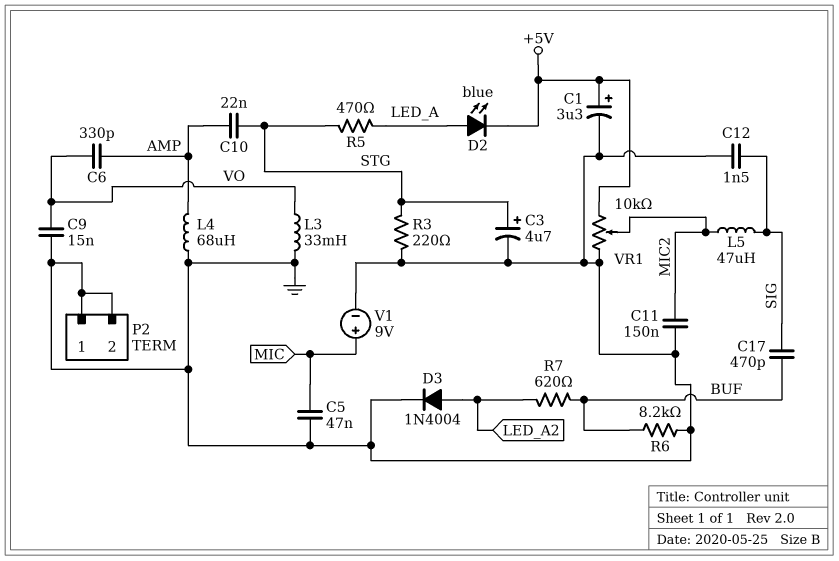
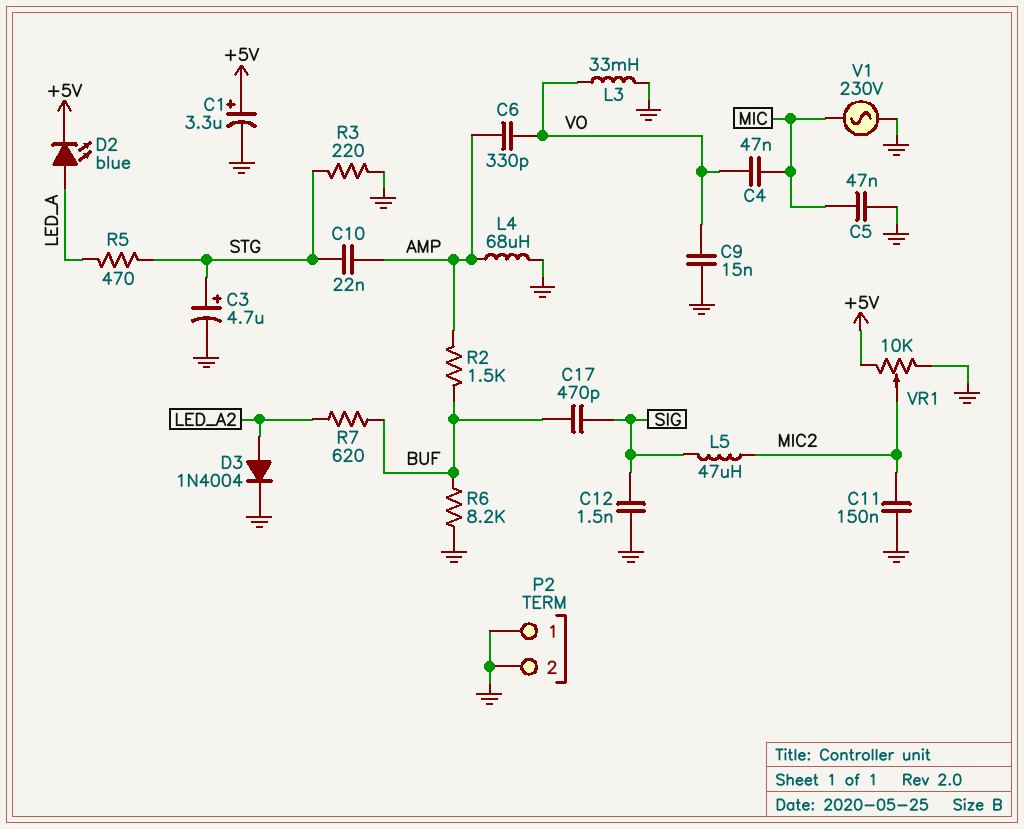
C4: none -> 47nF (MIC, VO)
R2: none -> 1.5k (AMP, BUF)
V1: 9V (plus MIC, minus GND) -> AC 230V (GND, MIC)

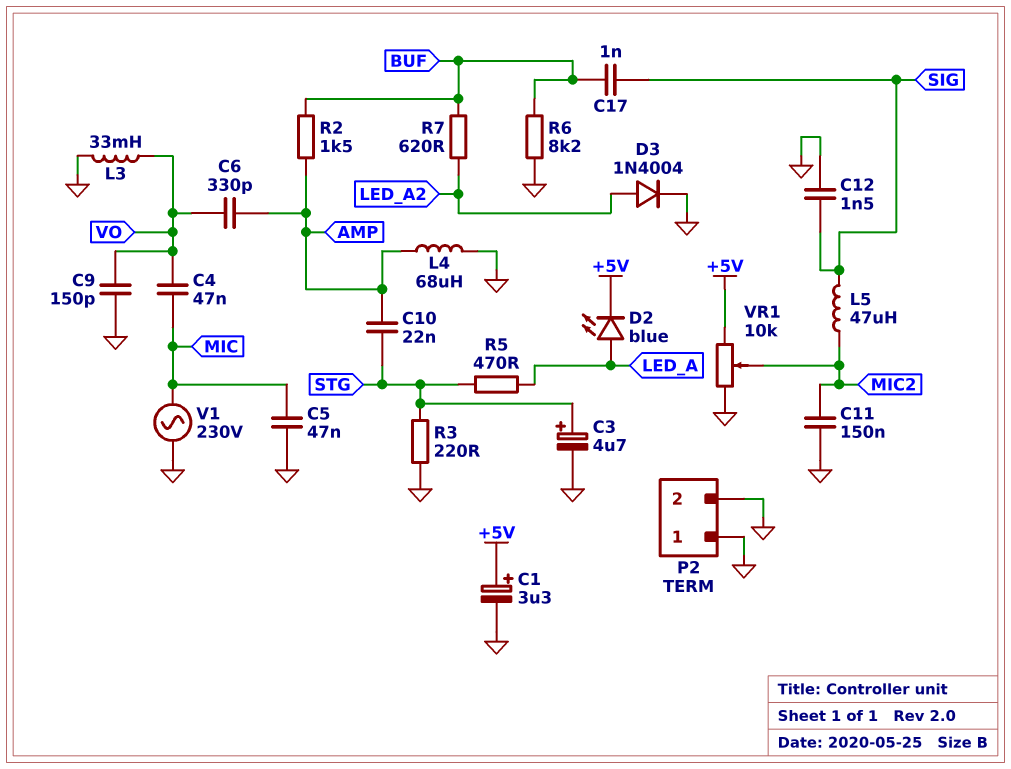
C9: 15nF (GND, VO) -> 150pF (GND, VO)
C17: 470pF (BUF, SIG) -> 1nF (BUF, SIG)

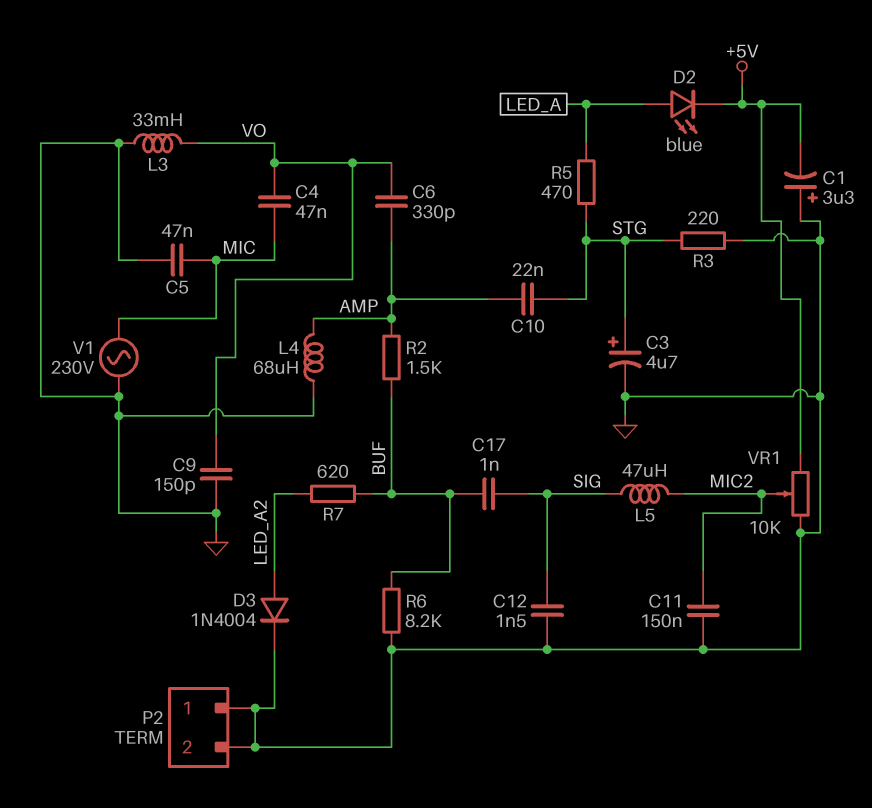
C1: 3.3uF (plus +5V, minus GND) -> 3.3uF (plus GND, minus +5V)

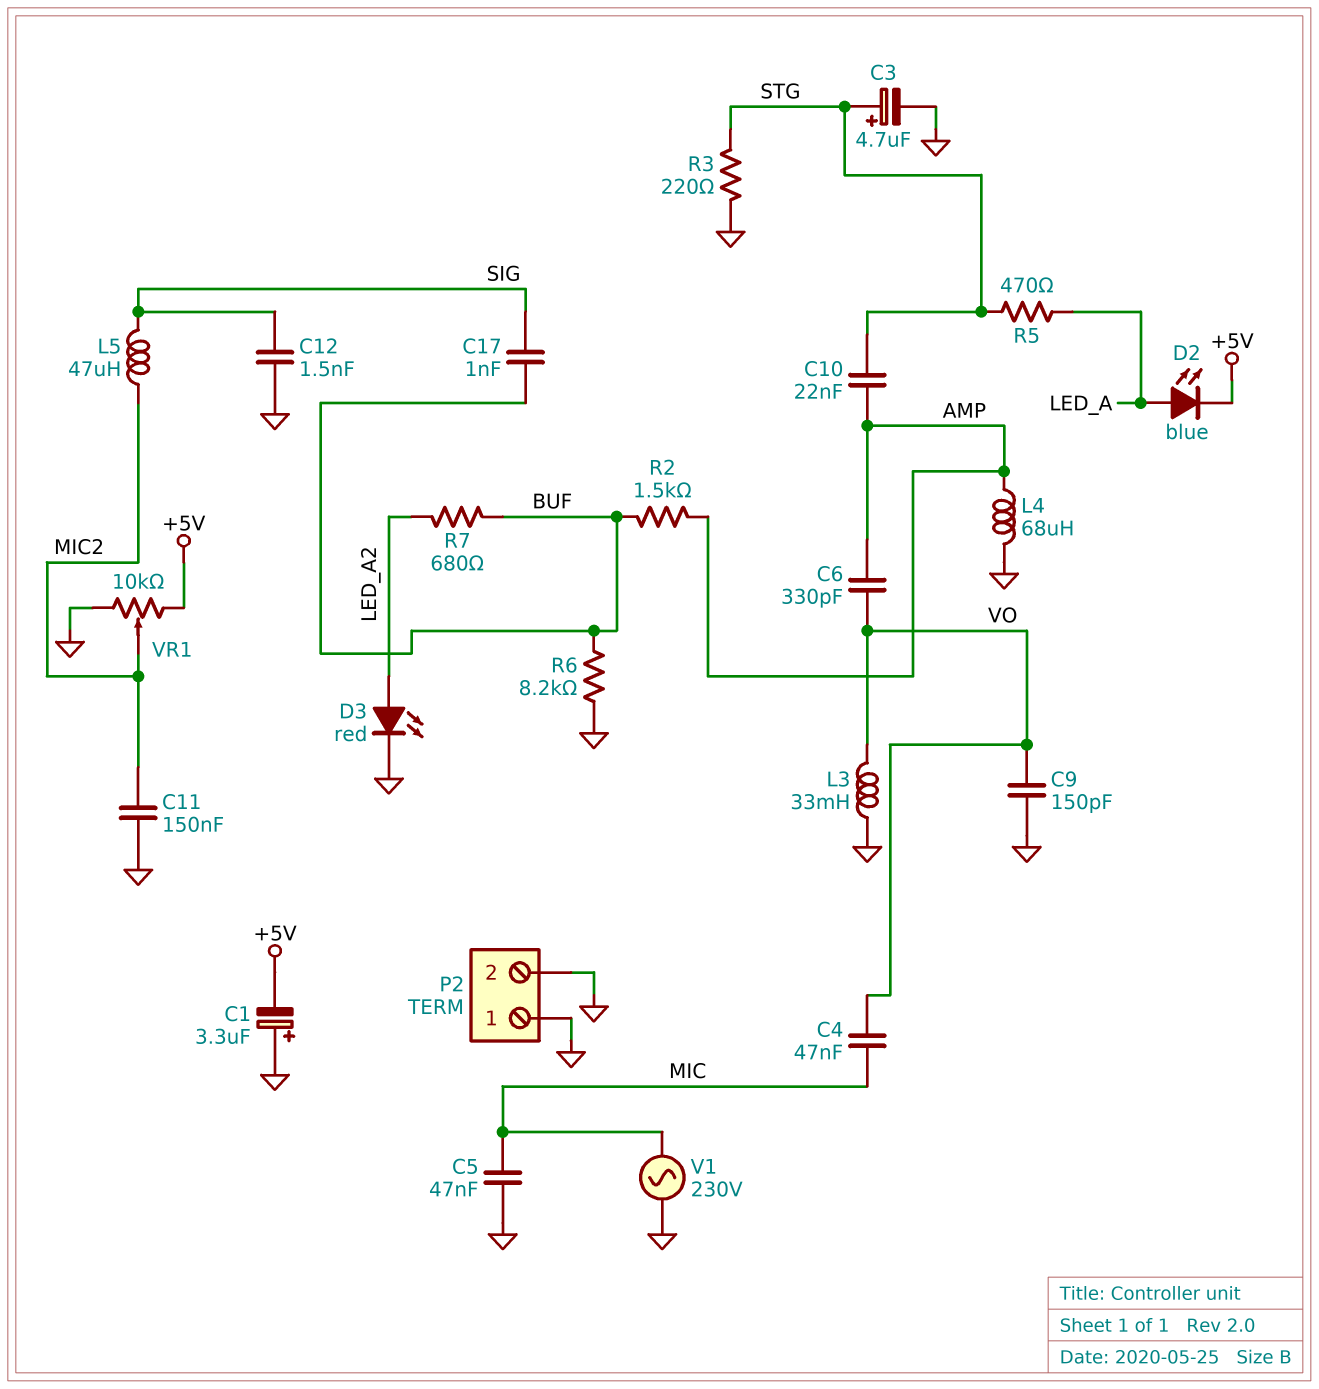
D3: diode 1N4004 (A LED_A2, K GND) -> LED red (A LED_A2, K GND)
R7: 620 (BUF, LED_A2) -> 680 (BUF, LED_A2)

